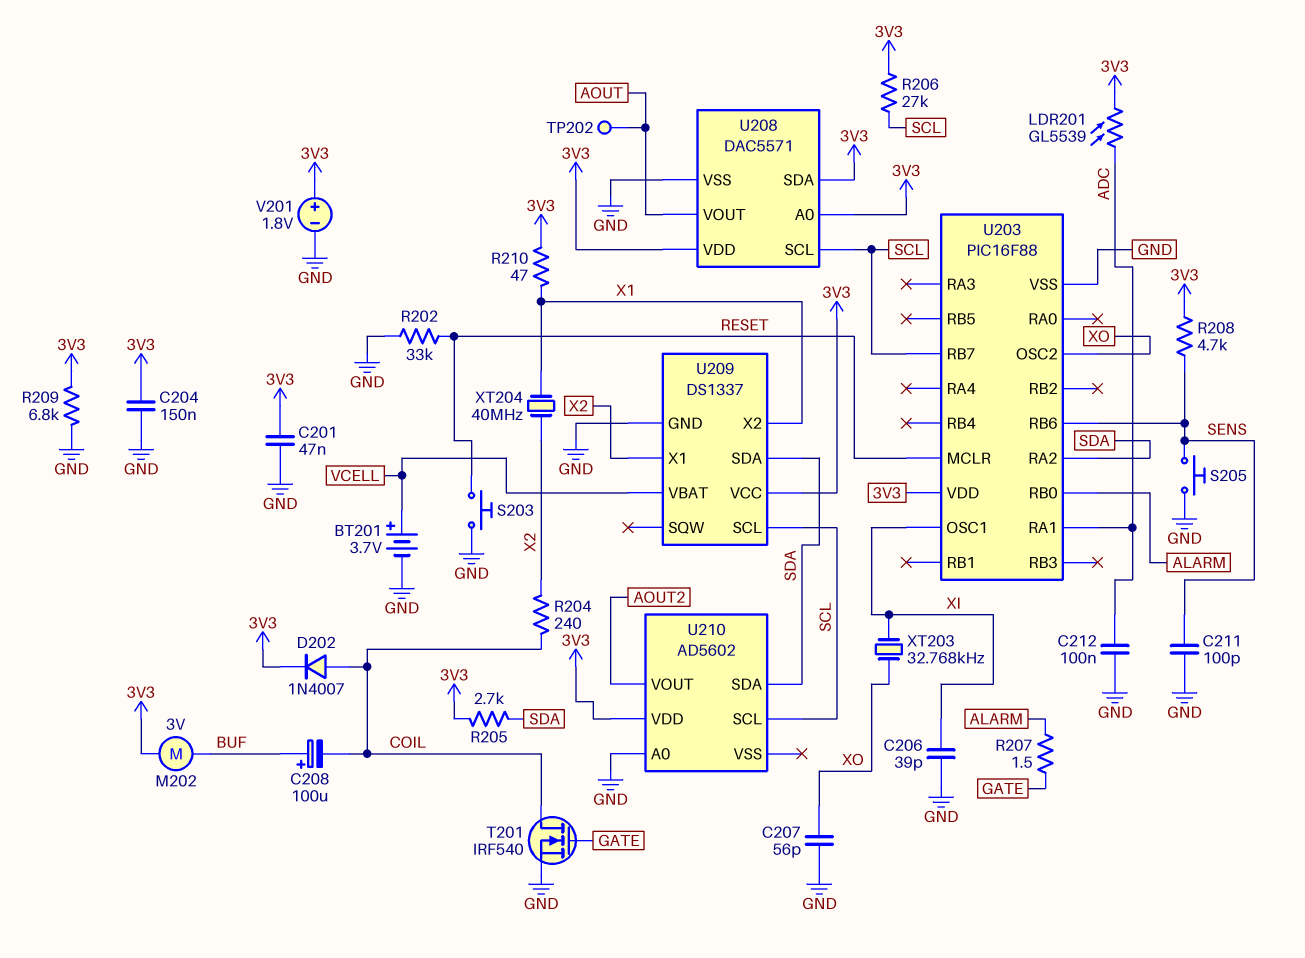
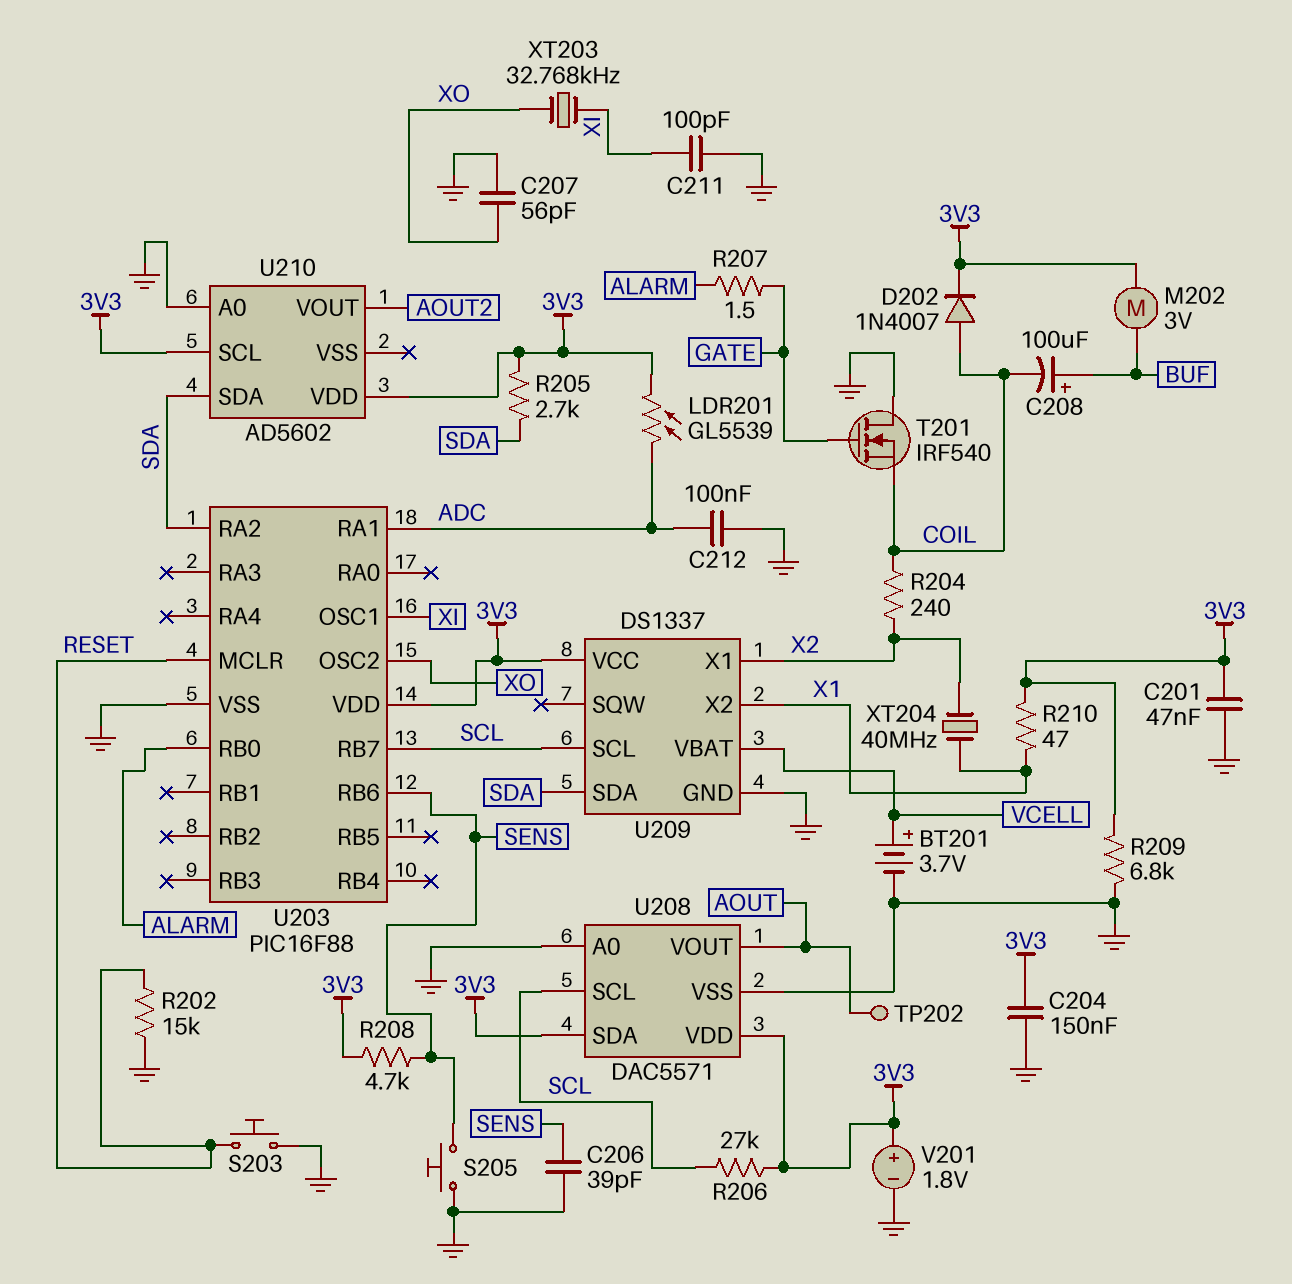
C206: 39pF (GND, XI) -> 39pF (GND, SENS)
C211: 100pF (GND, SENS) -> 100pF (GND, XI)
R202: 33k (GND, RESET) -> 15k (GND, RESET)
T201: NMOS IRF540 (G GATE, D COIL, S GND) -> NMOS IRF540 (G GATE, D GND, S COIL)
U208 pin A0: 3V3 -> GND
U210 pin SCL: SCL -> 3V3

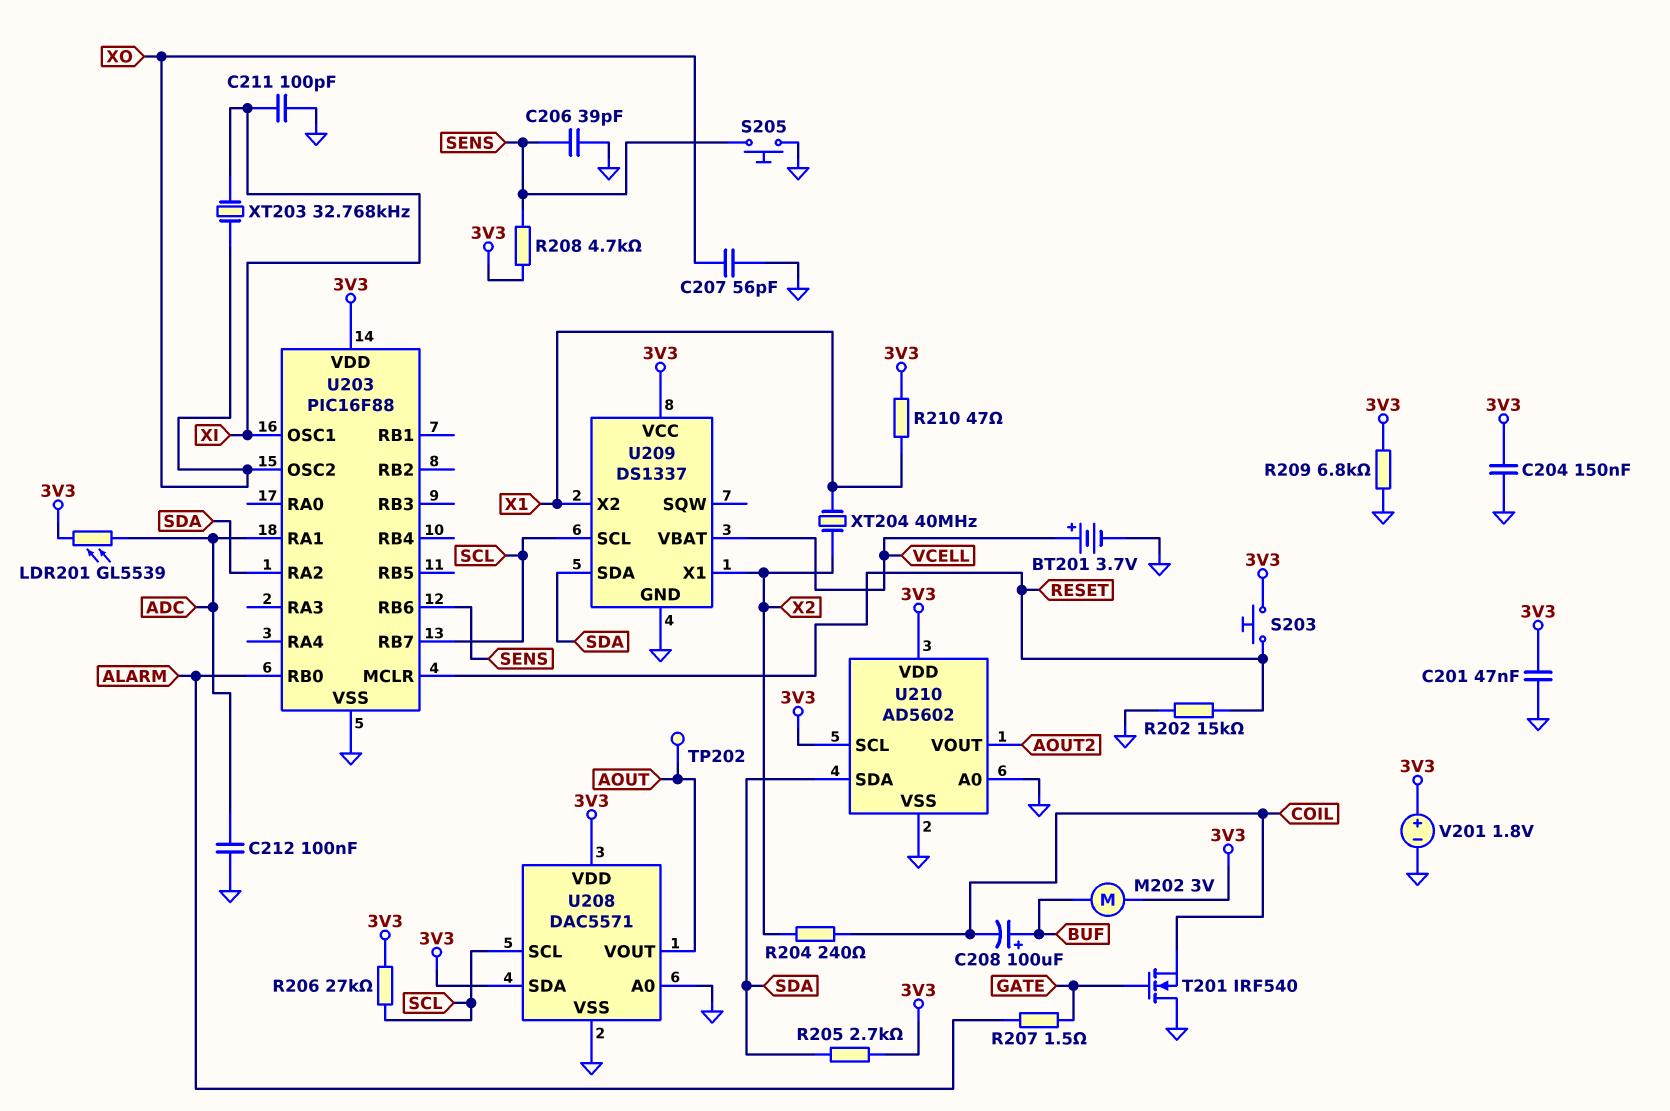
D202: diode 1N4007 (A COIL, K 3V3) -> none
S203: button (GND, RESET) -> button (3V3, RESET)
U210 pin VSS: none -> GND

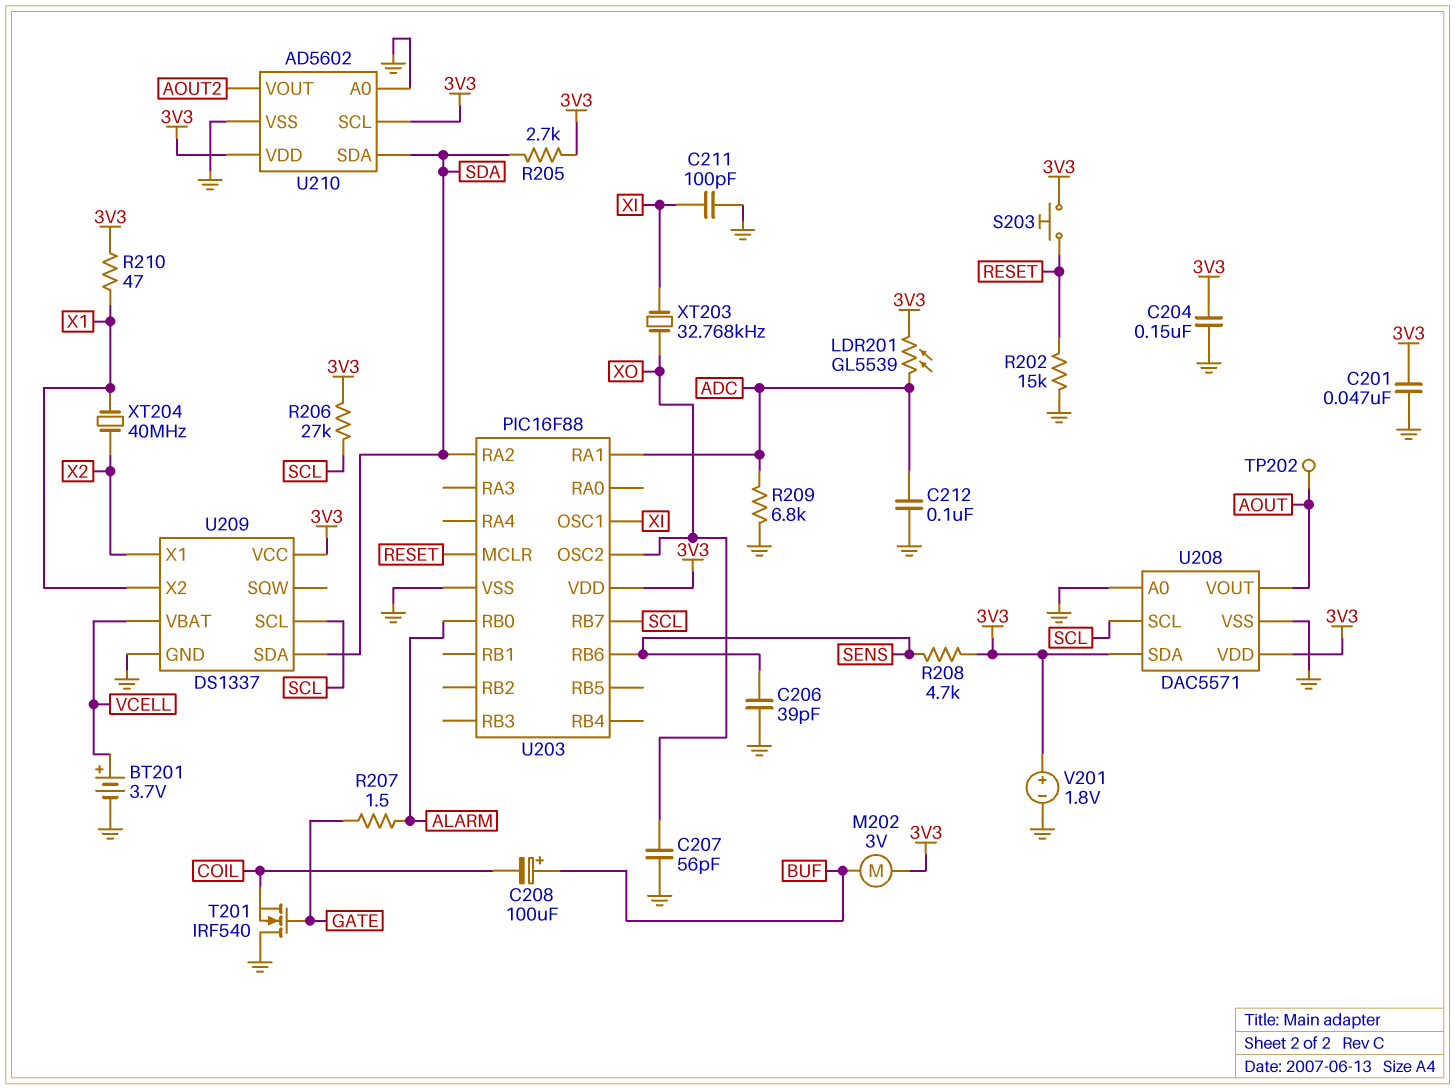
R204: 240 (COIL, X2) -> none
R209: 6.8k (3V3, GND) -> 6.8k (ADC, GND)
S205: button (GND, SENS) -> none

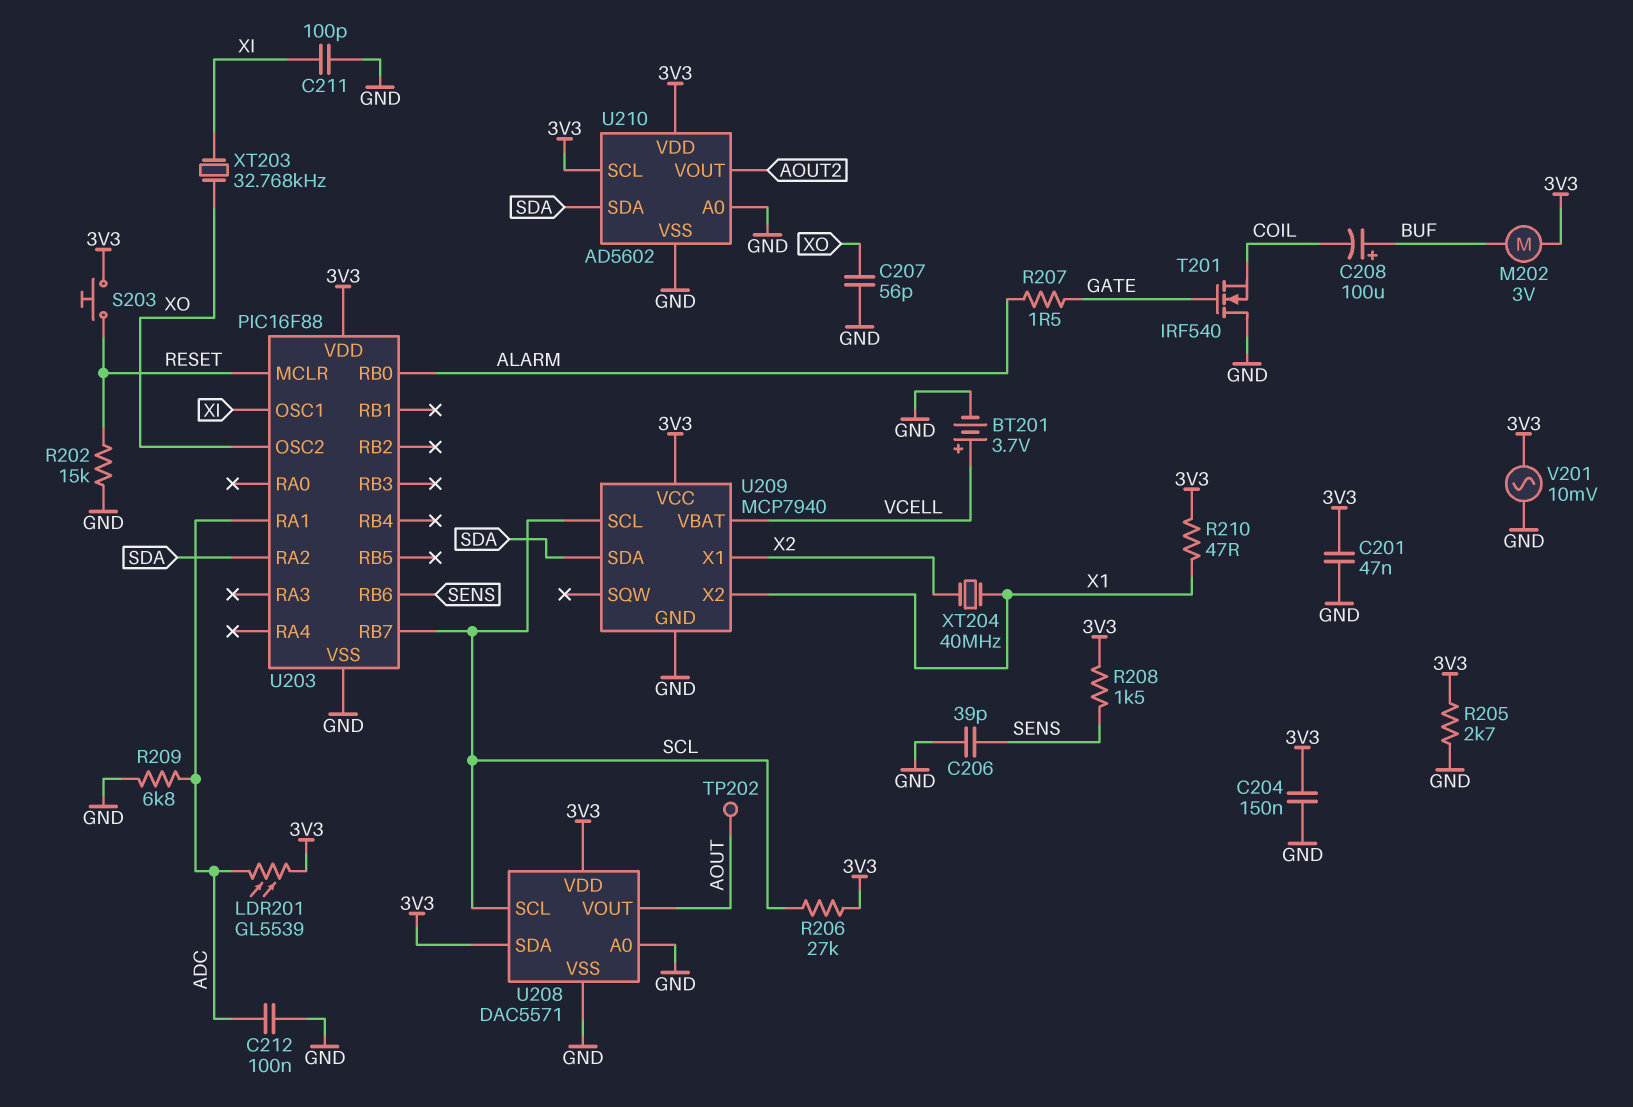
R205: 2.7k (3V3, SDA) -> 2.7k (3V3, GND)
R208: 4.7k (3V3, SENS) -> 1.5k (3V3, SENS)
U209: DS1337 -> MCP7940
V201: 1.8V (plus 3V3, minus GND) -> AC 10mV (3V3, GND)

